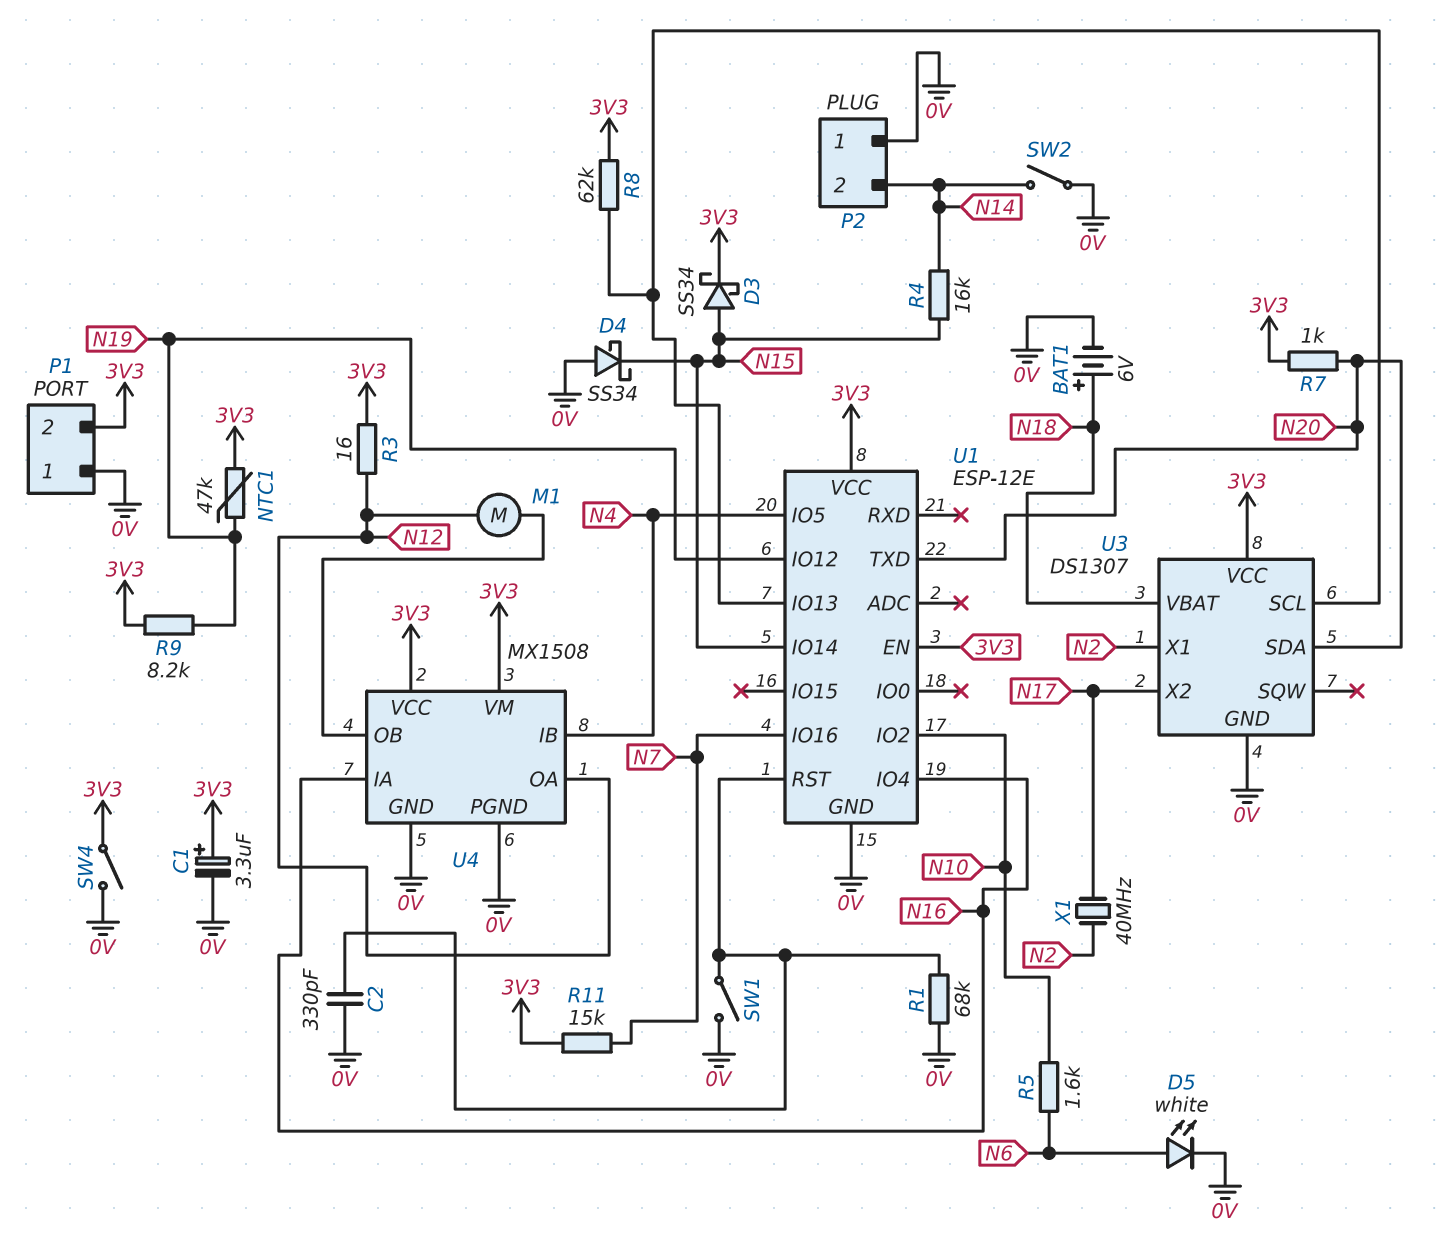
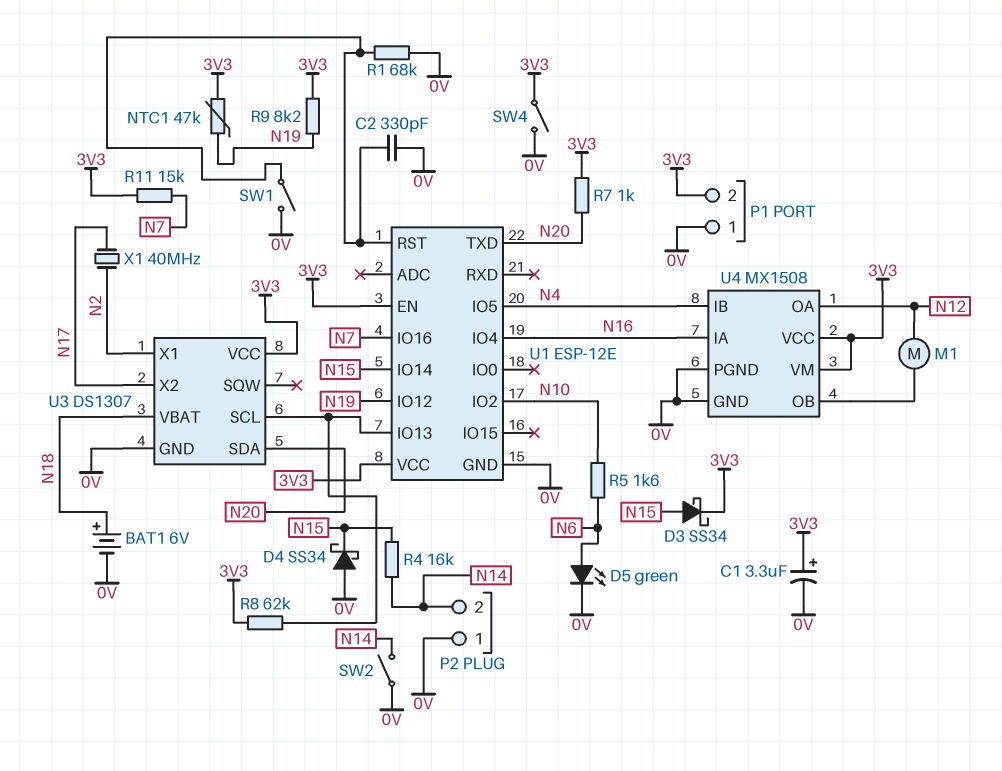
D5: LED white (A N6, K 0V) -> LED green (A N6, K 0V)
R3: 16 (3V3, N12) -> none

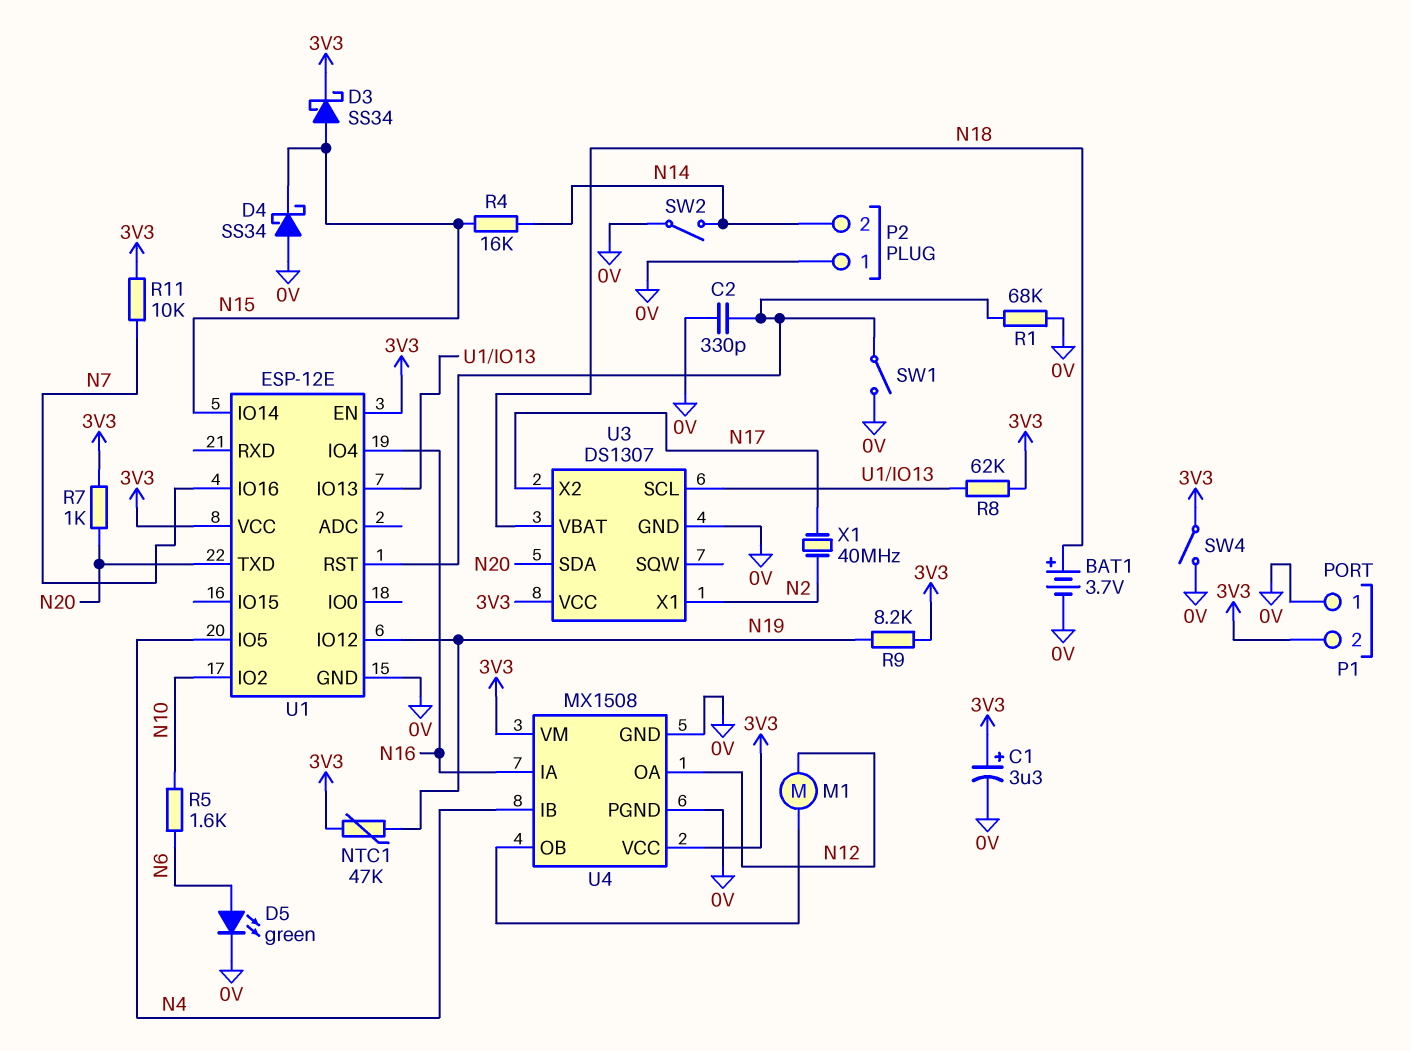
BAT1: 6V (plus N18, minus 0V) -> 3.7V (plus N18, minus 0V)
R11: 15k (3V3, N7) -> 10k (3V3, N7)

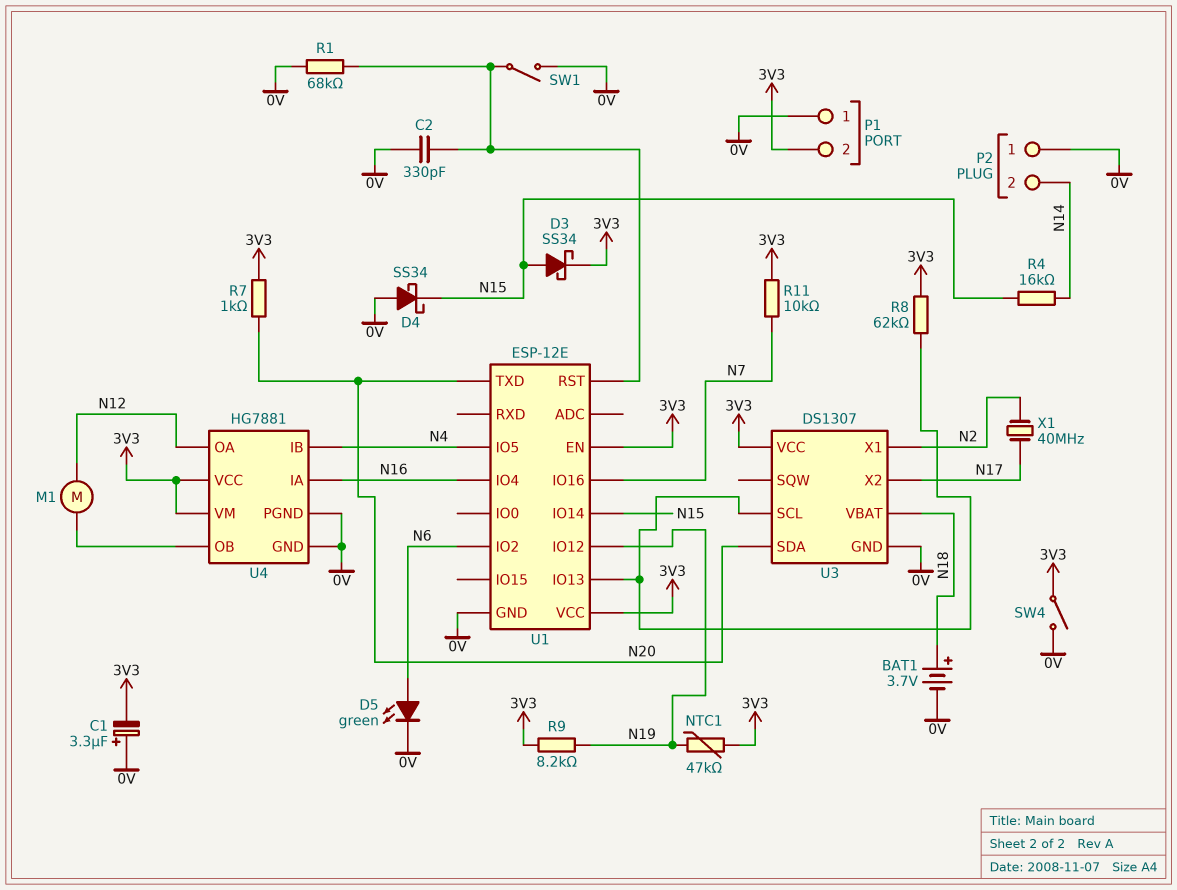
C1: 3.3uF (plus 3V3, minus 0V) -> 3.3uF (plus 0V, minus 3V3)
R5: 1.6k (N6, N10) -> none
SW2: switch (0V, N14) -> none
U1 pin IO2: N10 -> N6
U4: MX1508 -> HG7881

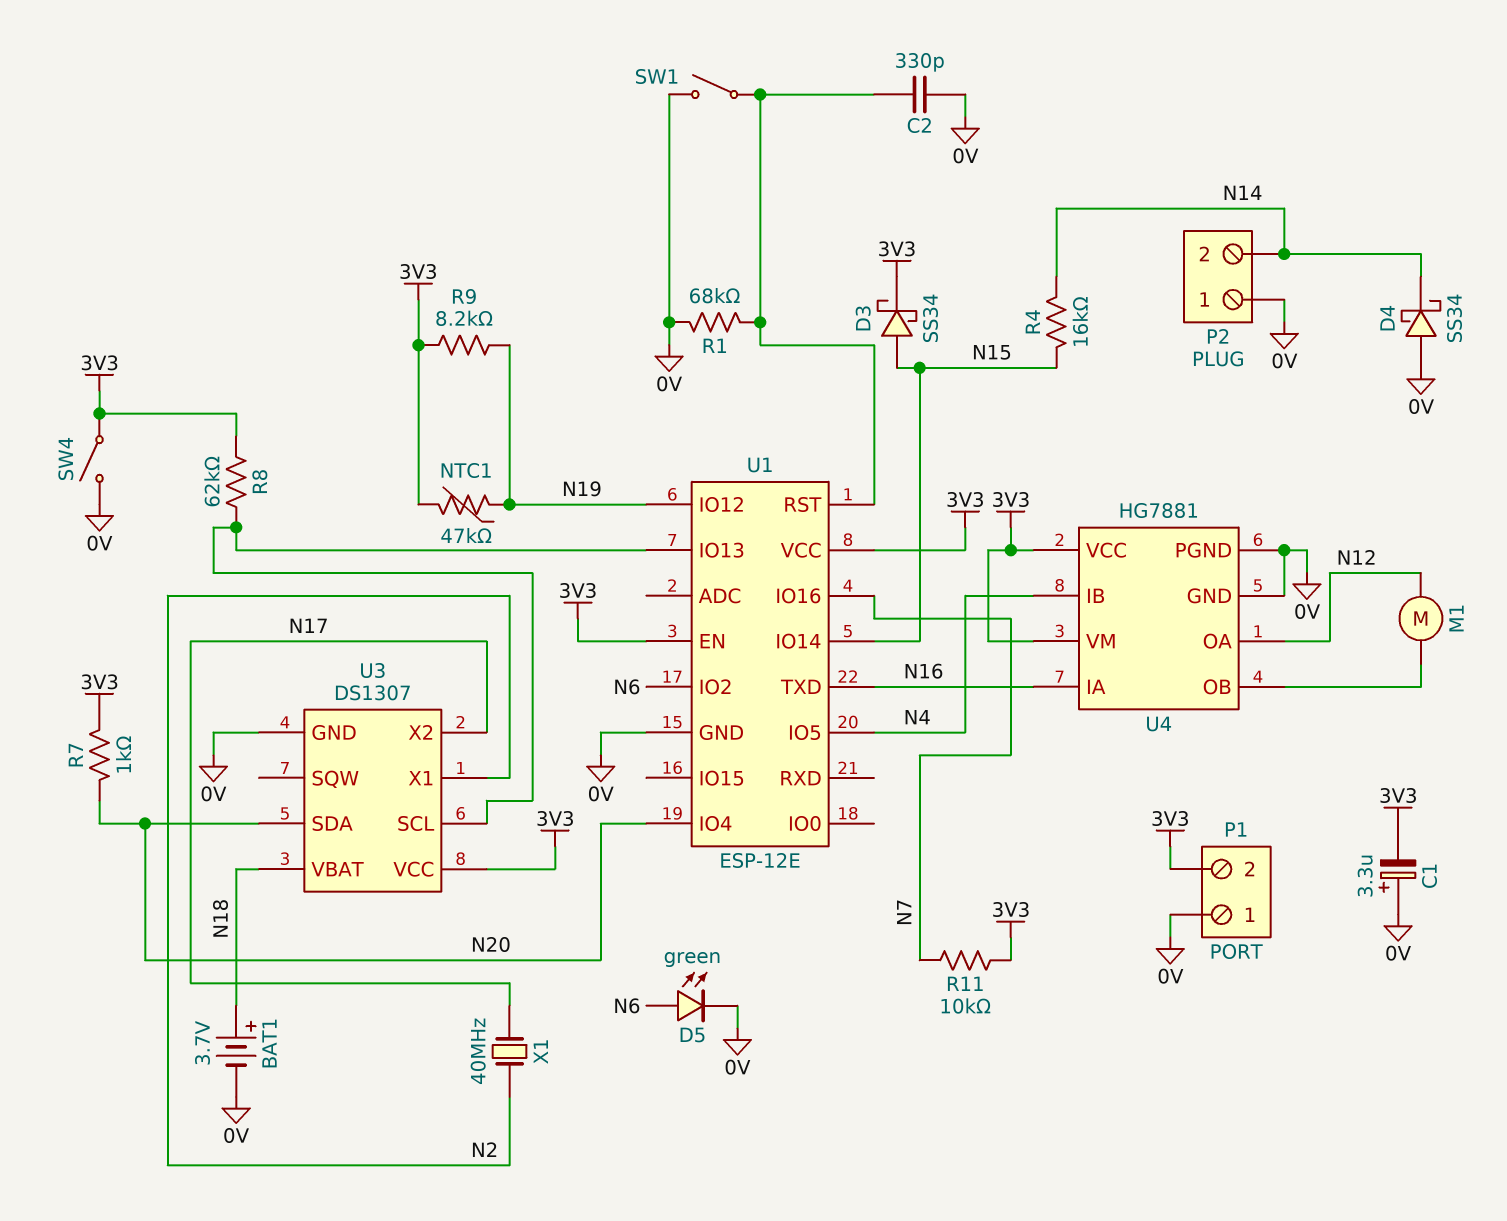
D4: schottky SS34 (A 0V, K N15) -> schottky SS34 (A 0V, K N14)
U1 pin IO4: N16 -> N20
U1 pin TXD: N20 -> N16

